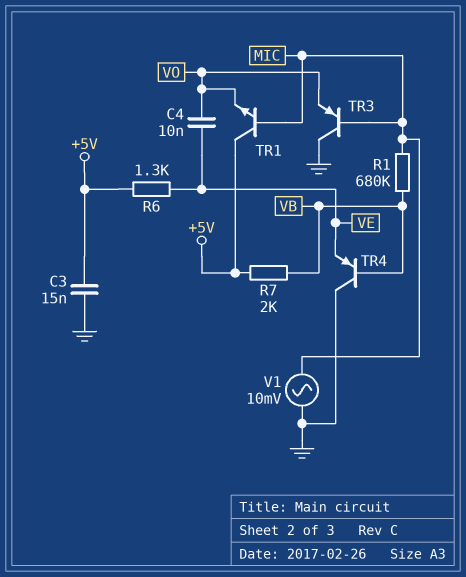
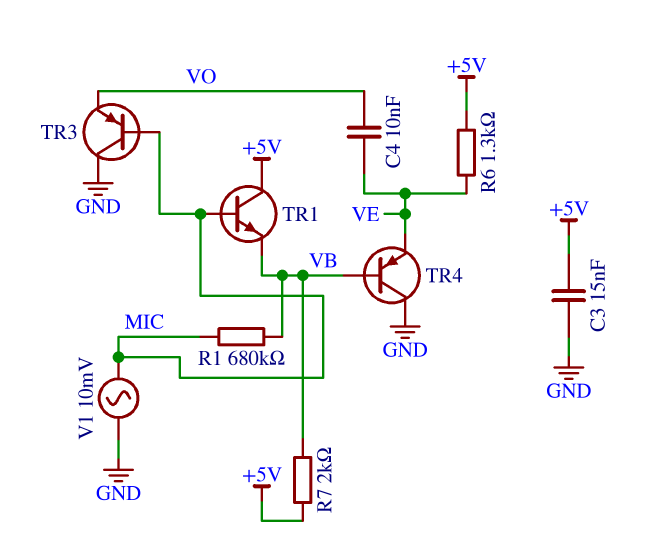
TR1: NPN (B MIC, C +5V, E VO) -> NPN (B MIC, C +5V, E VB)

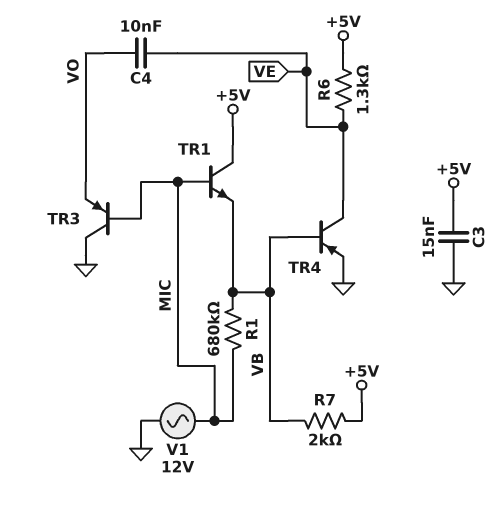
TR4: PNP (B VB, C GND, E VE) -> PNP (B VB, C VE, E GND)
V1: AC 10mV (GND, MIC) -> AC 12V (GND, MIC)

